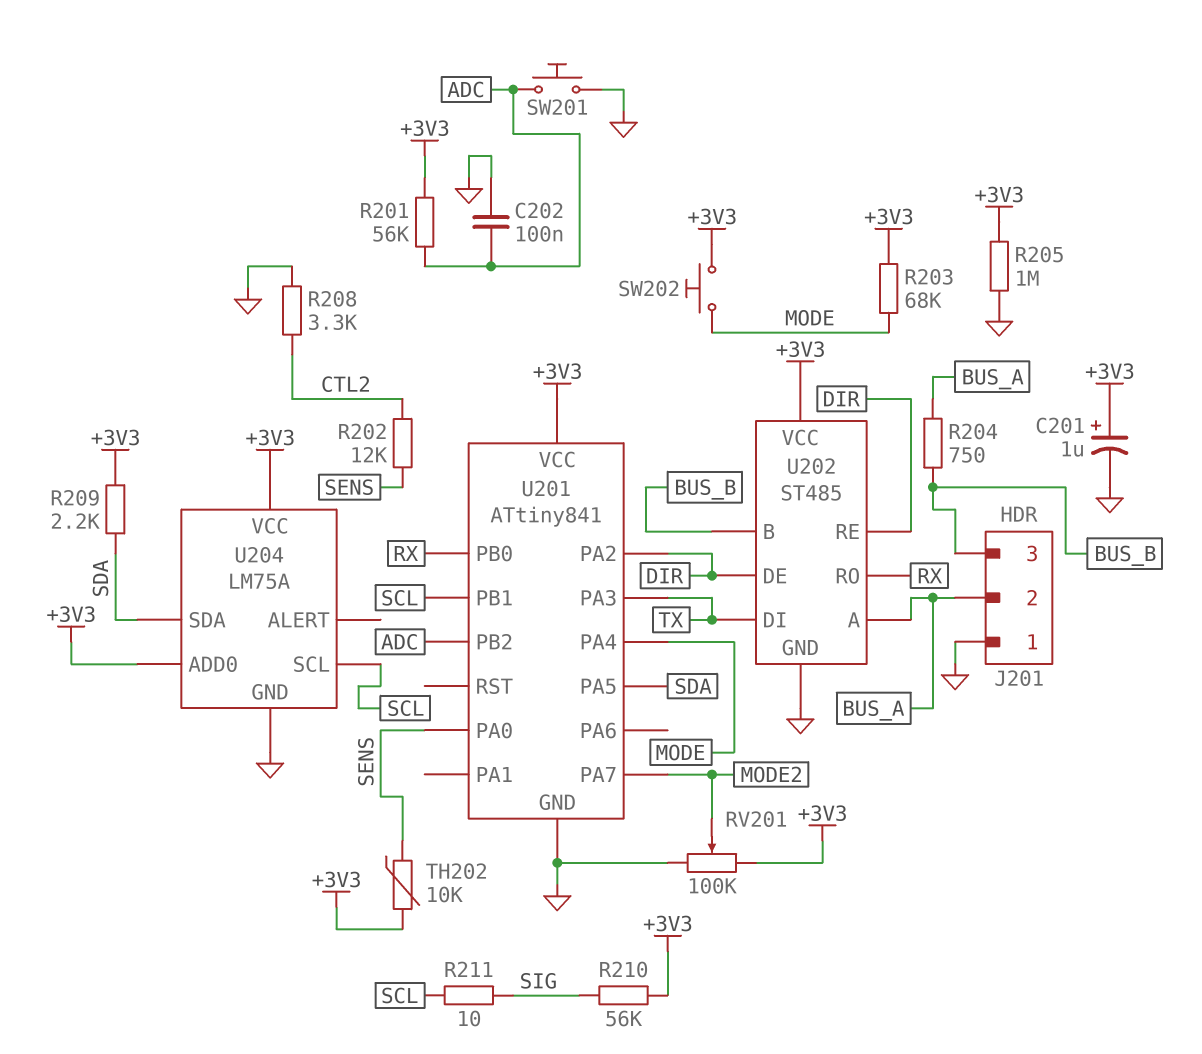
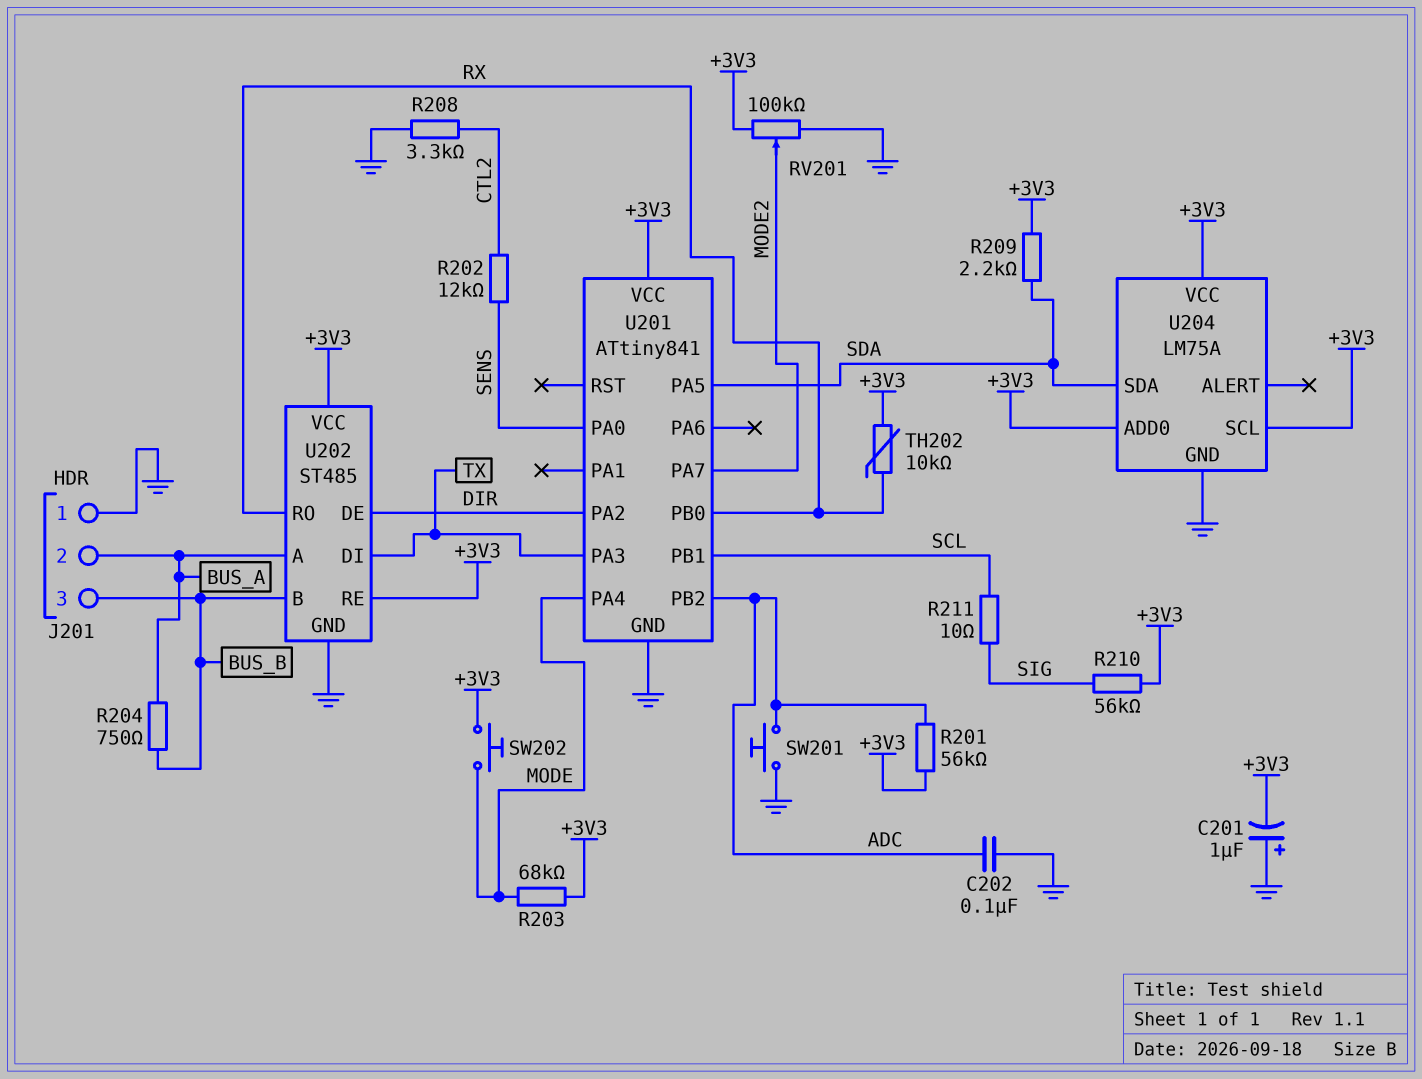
C201: 1uF (plus +3V3, minus GND) -> 1uF (plus GND, minus +3V3)
R205: 1M (+3V3, GND) -> none
TH202: 10k (+3V3, SENS) -> 10k (+3V3, RX)
U202 pin RE: DIR -> +3V3
U204 pin SCL: SCL -> +3V3

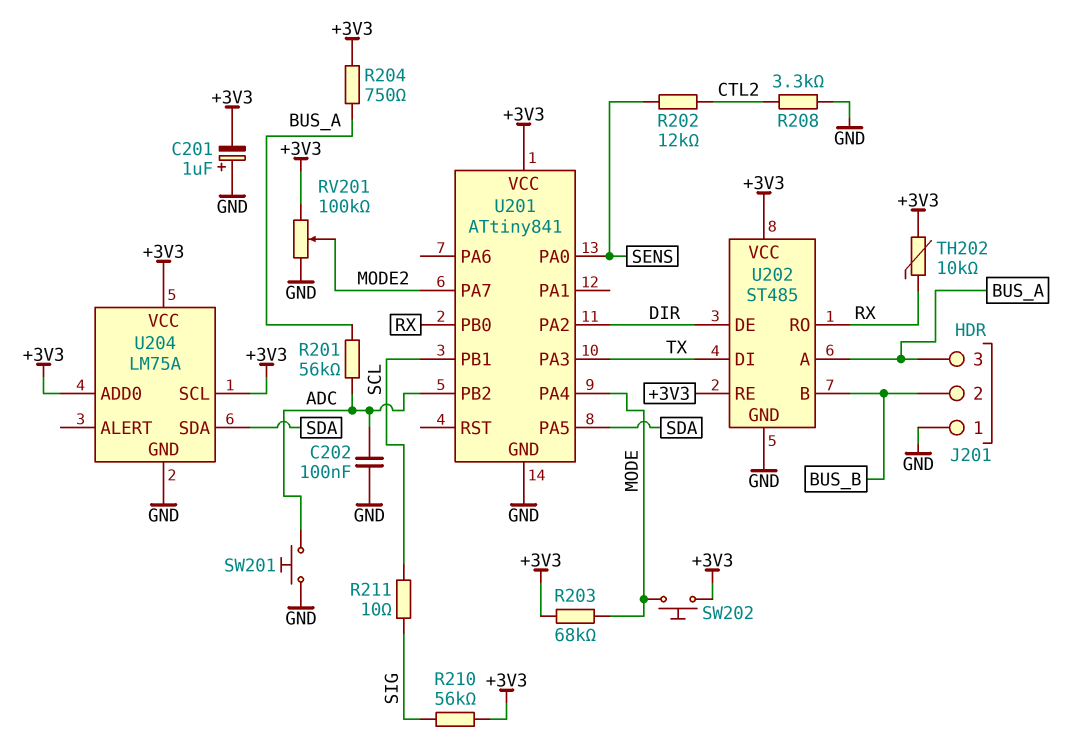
J201 pin 2: BUS_A -> BUS_B
J201 pin 3: BUS_B -> BUS_A
R201: 56k (+3V3, ADC) -> 56k (ADC, BUS_A)
R204: 750 (BUS_A, BUS_B) -> 750 (+3V3, BUS_A)
R209: 2.2k (+3V3, SDA) -> none

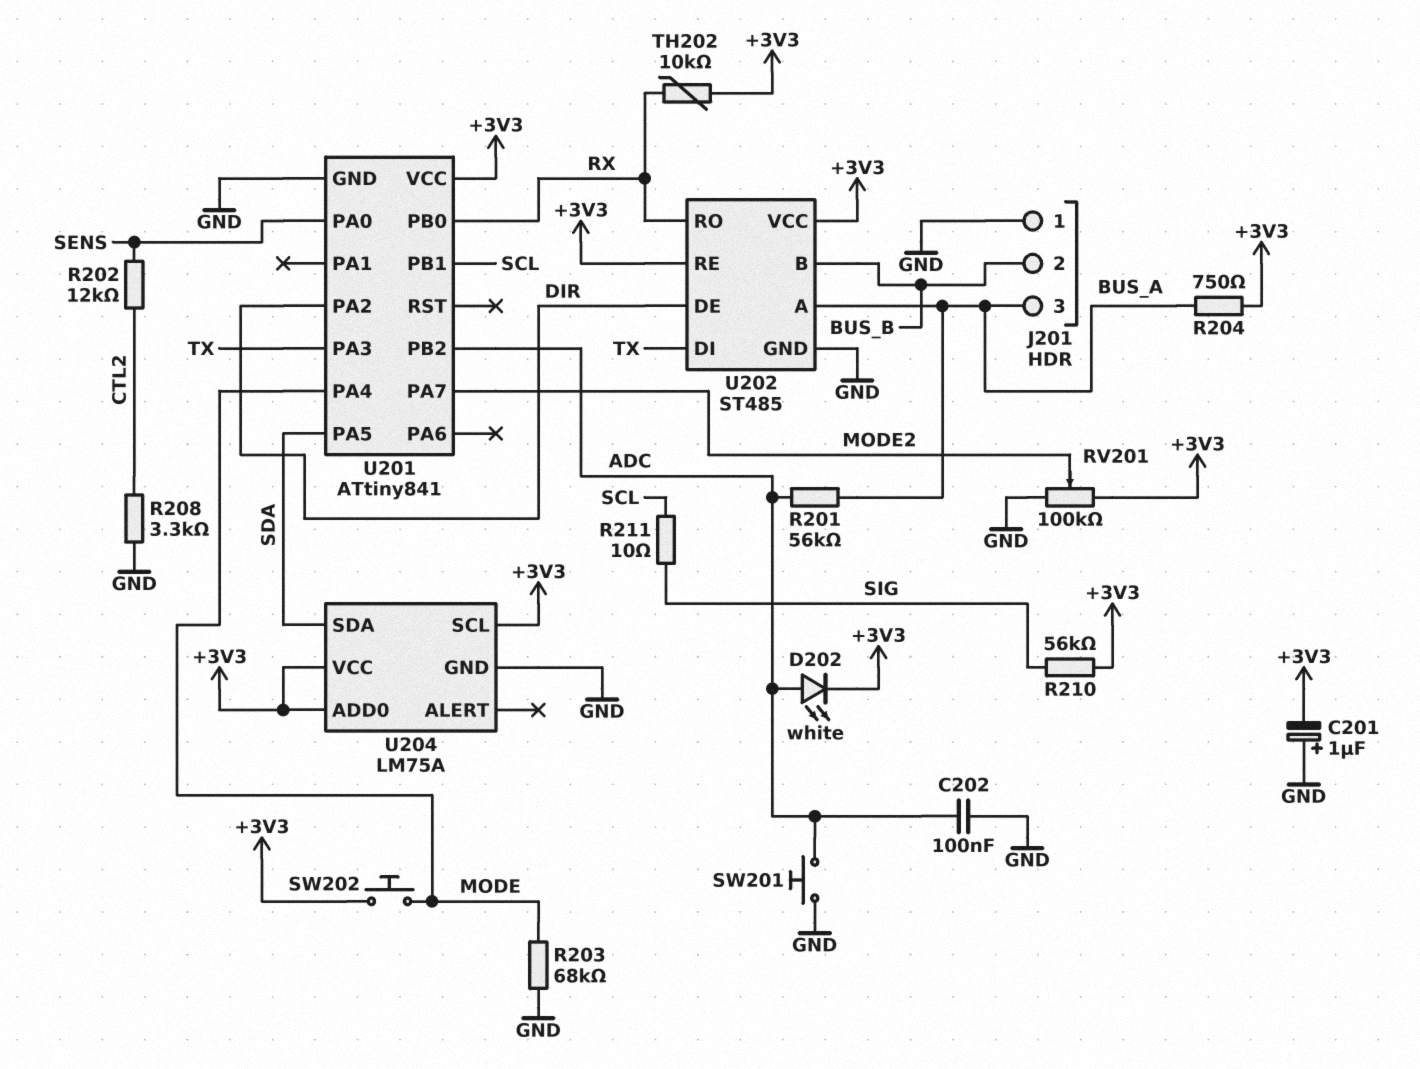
D202: none -> LED white (A ADC, K +3V3)
R203: 68k (+3V3, MODE) -> 68k (GND, MODE)

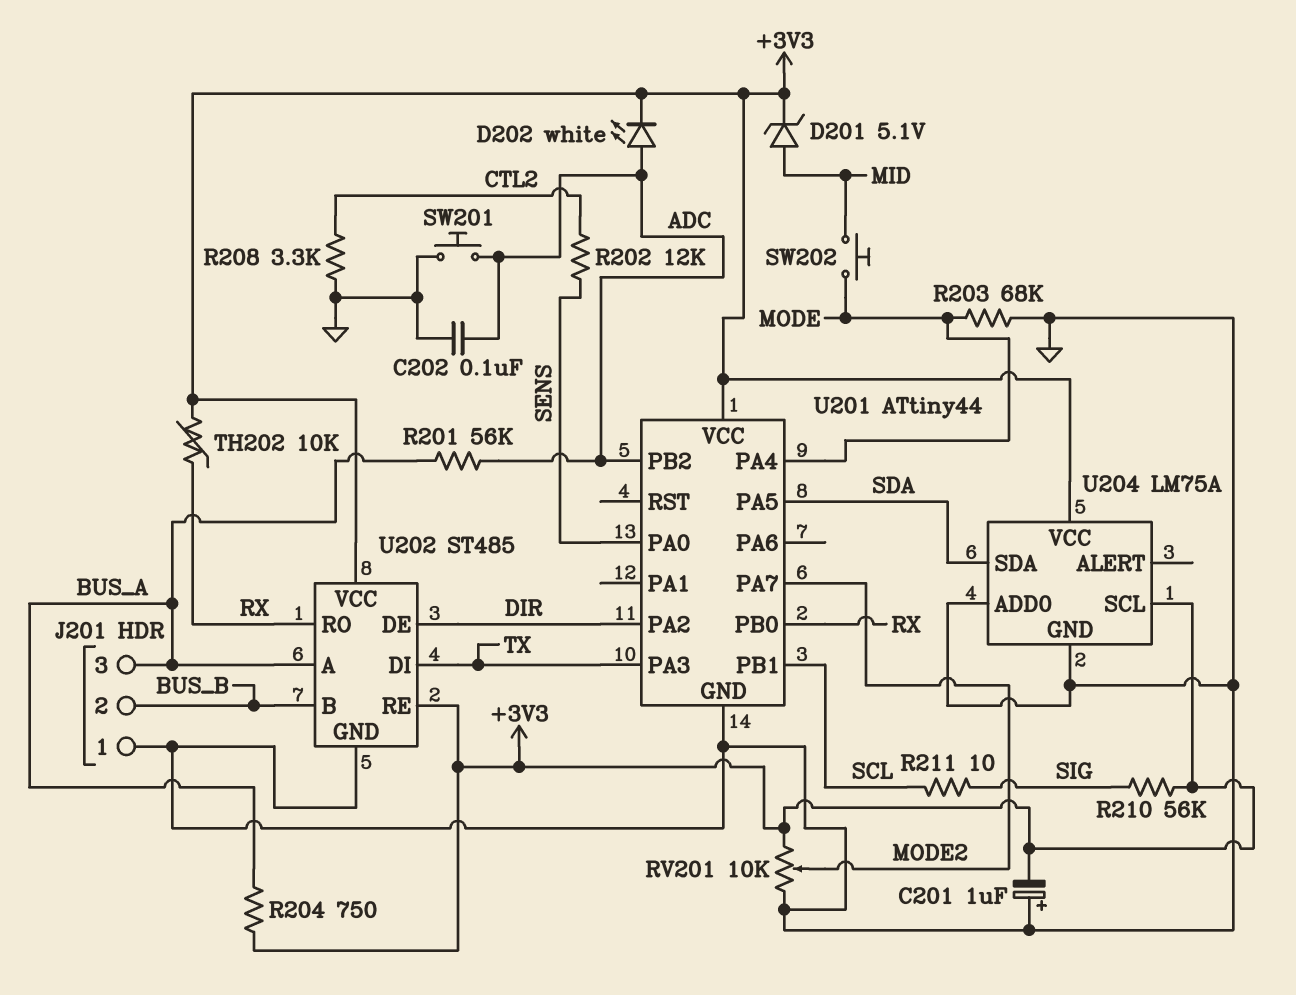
D201: none -> zener 5.1V (A MID, K +3V3)
RV201: 100k (+3V3, GND, wiper MODE2) -> 10k (+3V3, GND, wiper MODE2)
SW202: button (+3V3, MODE) -> button (MID, MODE)
U201: ATtiny841 -> ATtiny44
U204 pin ADD0: +3V3 -> GND

